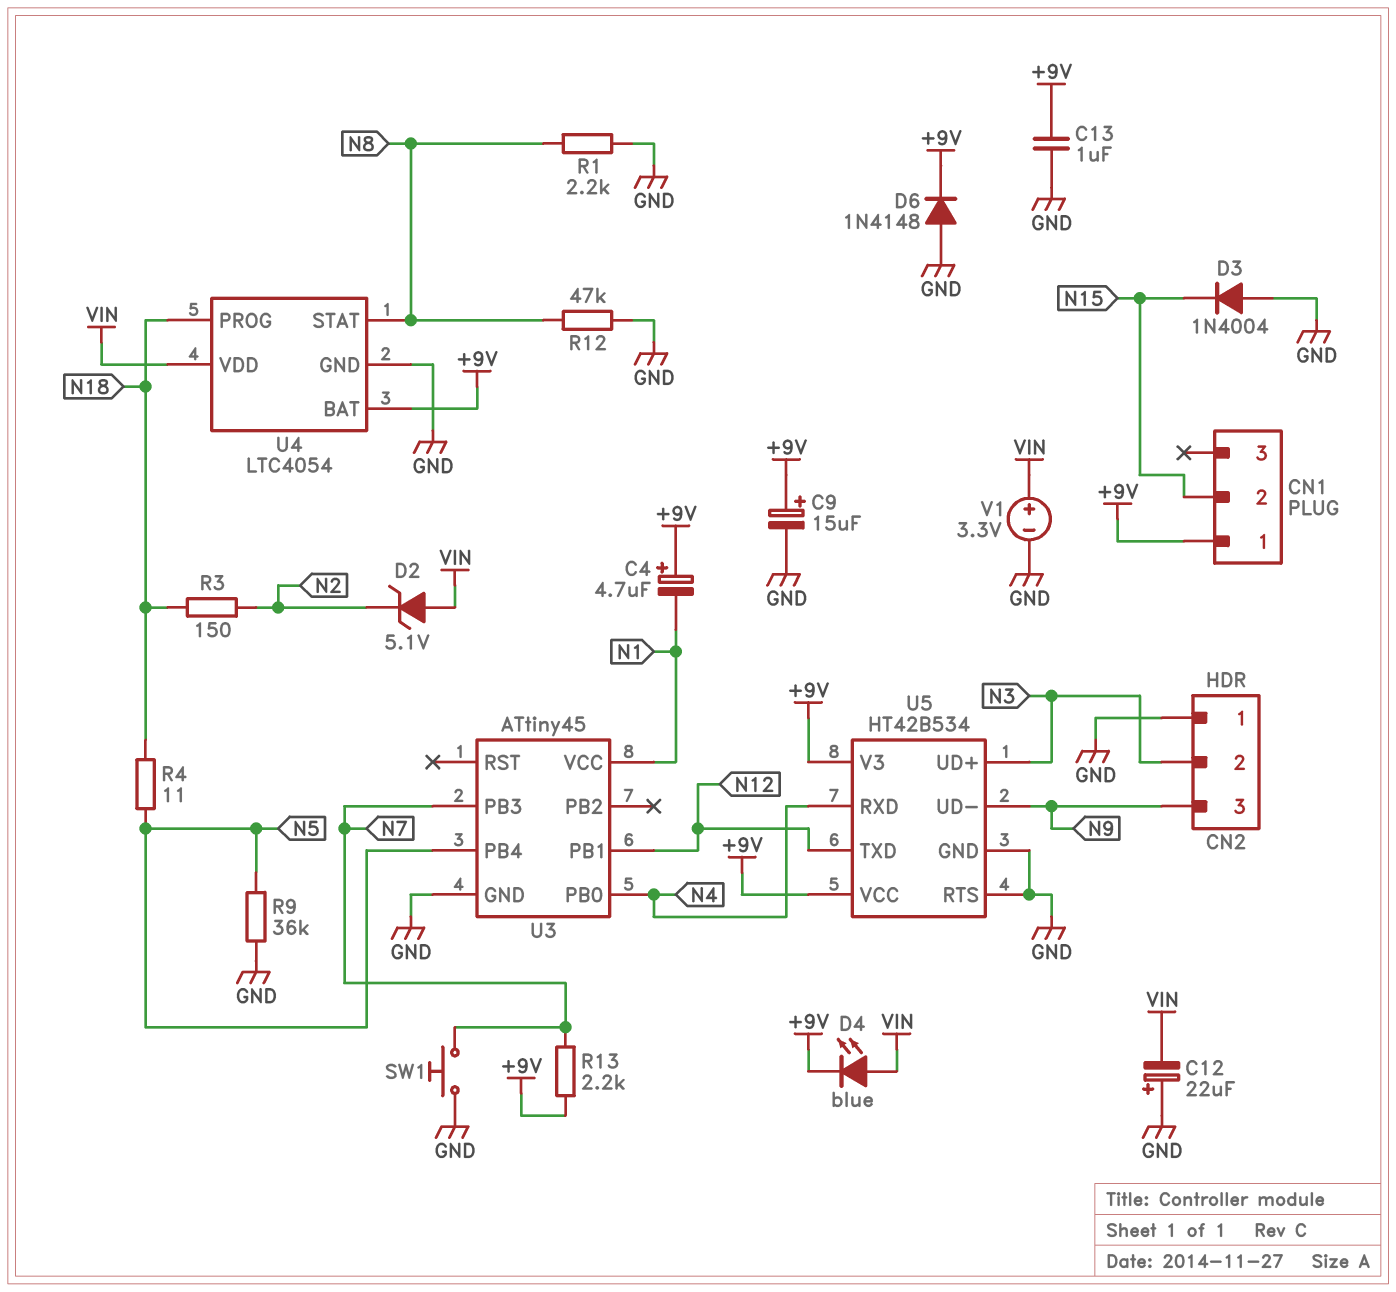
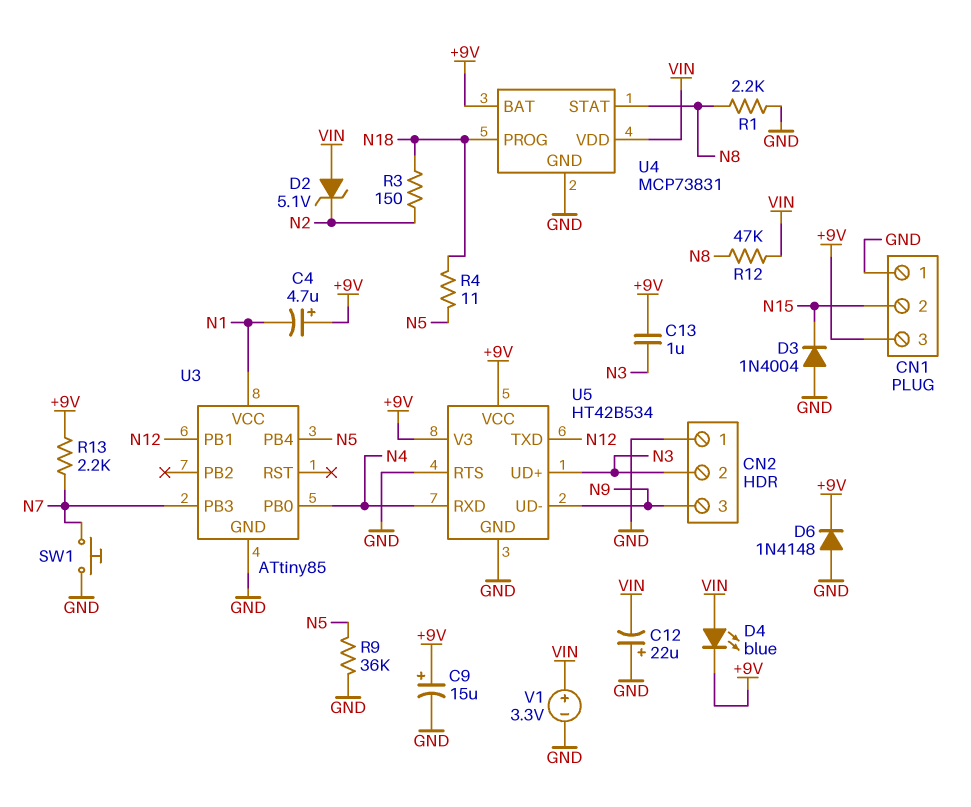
C13: 1uF (+9V, GND) -> 1uF (+9V, N3)
CN1 pin 1: +9V -> GND
CN1 pin 3: none -> +9V
R12: 47k (GND, N8) -> 47k (N8, VIN)
U3: ATtiny45 -> ATtiny85
U4: LTC4054 -> MCP73831

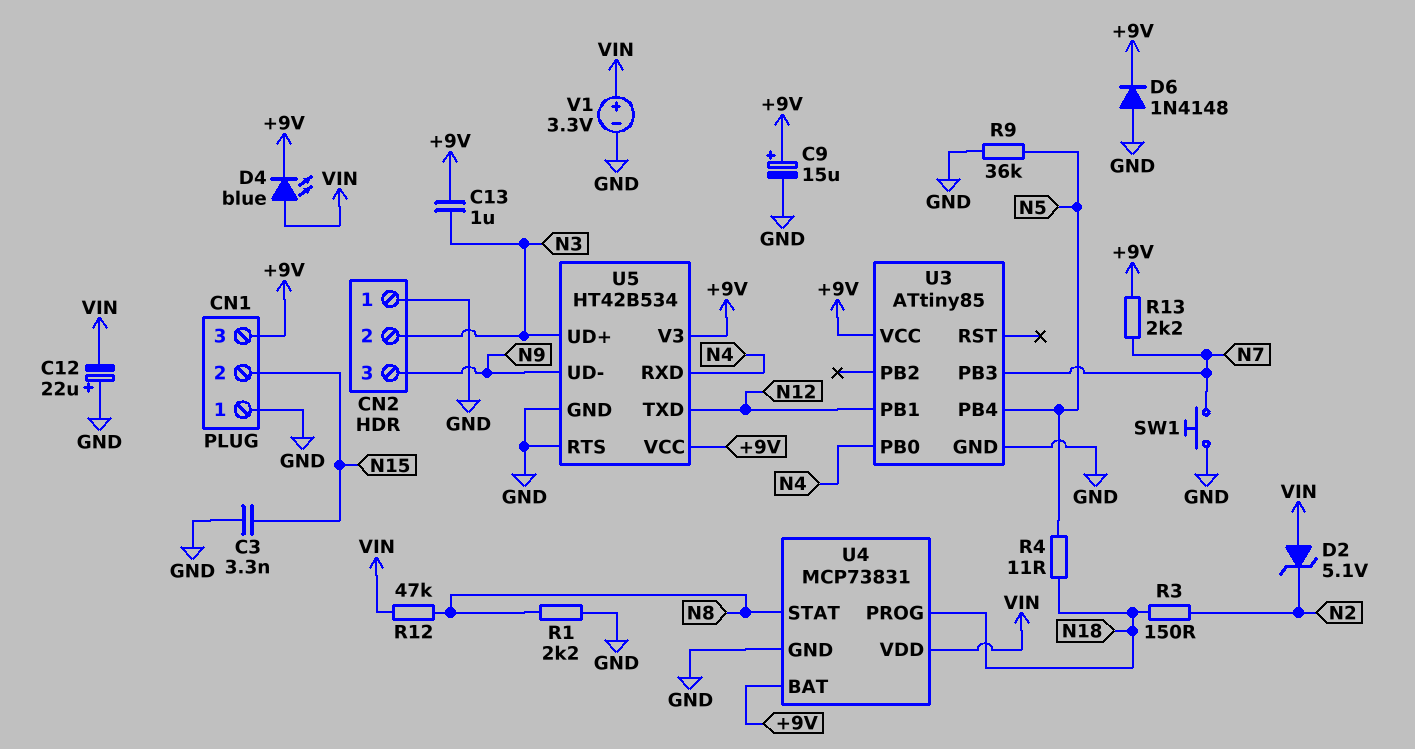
C3: none -> 3.3nF (GND, N15)
C4: 4.7uF (plus +9V, minus N1) -> none
D3: diode 1N4004 (A GND, K N15) -> none
U3 pin VCC: N1 -> +9V

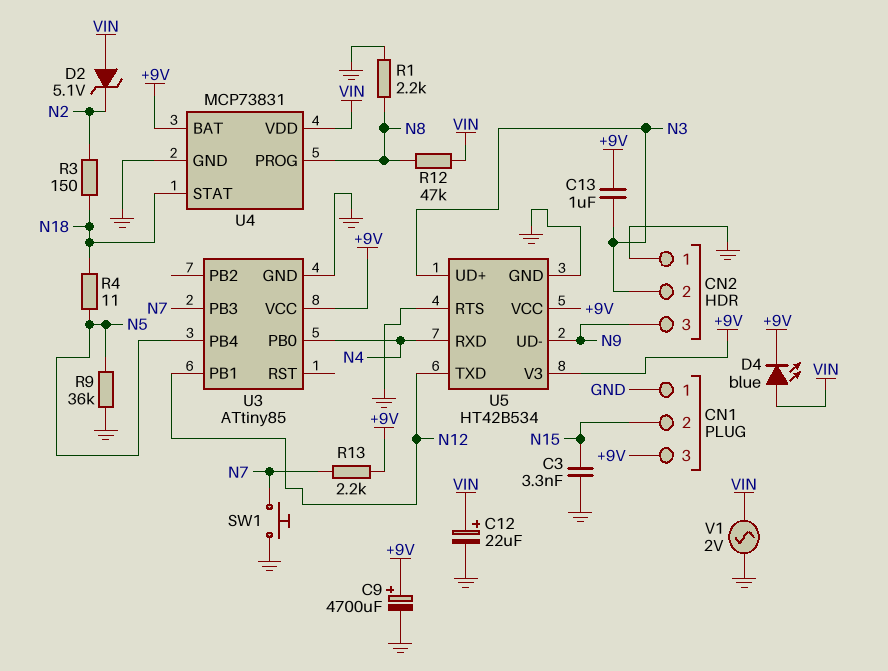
C9: 15uF (plus +9V, minus GND) -> 4700uF (plus +9V, minus GND)
C12: 22uF (plus GND, minus VIN) -> 22uF (plus VIN, minus GND)
D6: diode 1N4148 (A GND, K +9V) -> none
U4 pin PROG: N18 -> N8
U4 pin STAT: N8 -> N18
V1: 3.3V (plus VIN, minus GND) -> AC 2V (GND, VIN)

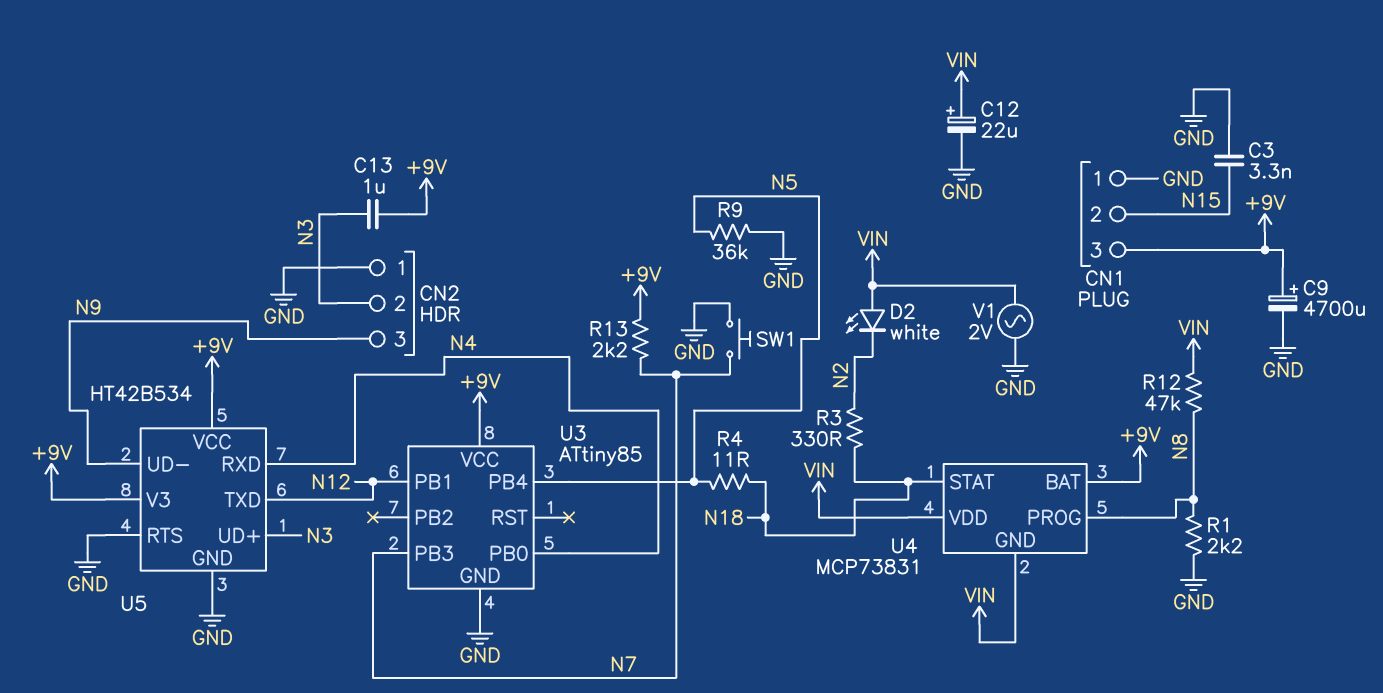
D2: zener 5.1V (A VIN, K N2) -> LED white (A VIN, K N2)
D4: LED blue (A VIN, K +9V) -> none
R3: 150 (N2, N18) -> 330 (N2, N18)
U4 pin GND: GND -> VIN

